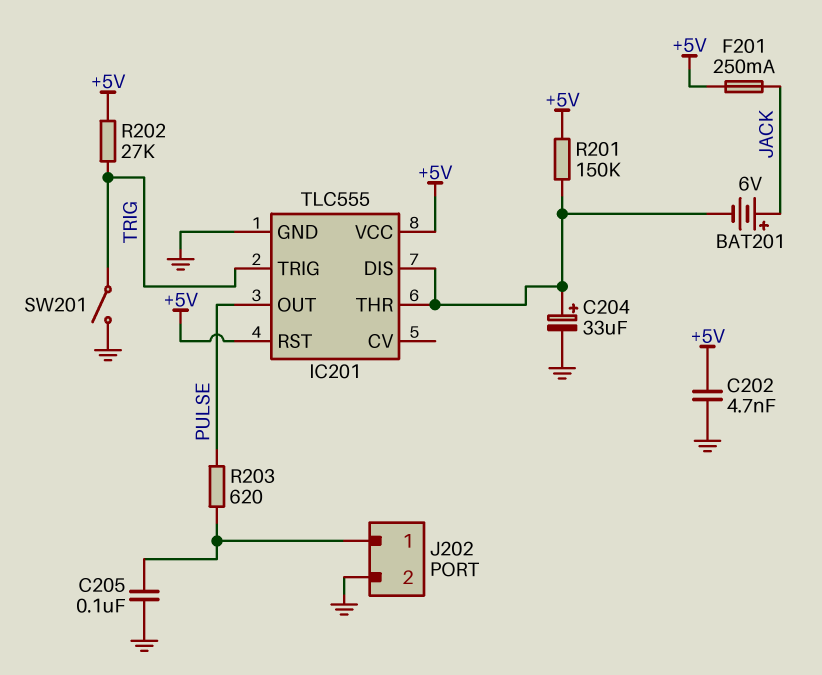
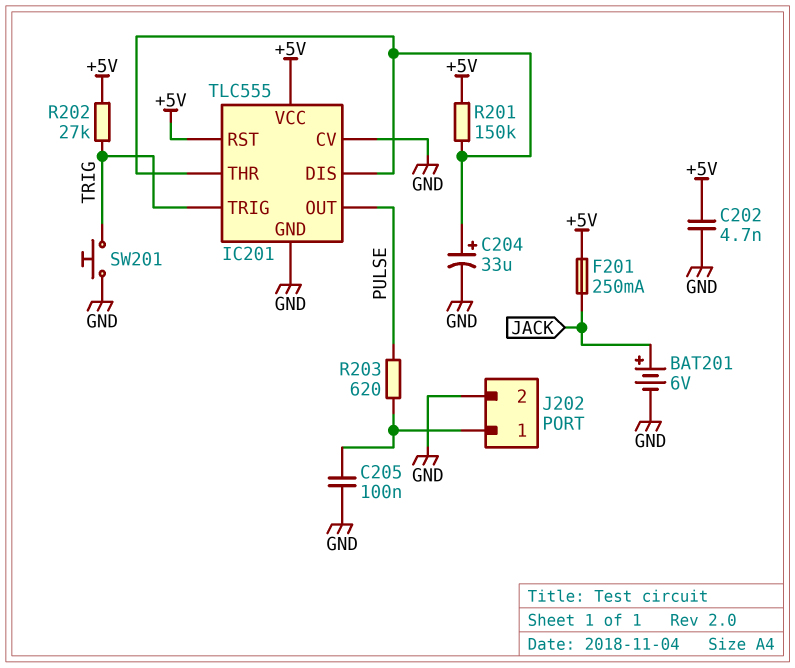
BAT201: 6V (plus JACK, minus IC201/DIS) -> 6V (plus JACK, minus GND)
IC201 pin CV: none -> GND
SW201: switch (GND, TRIG) -> button (GND, TRIG)

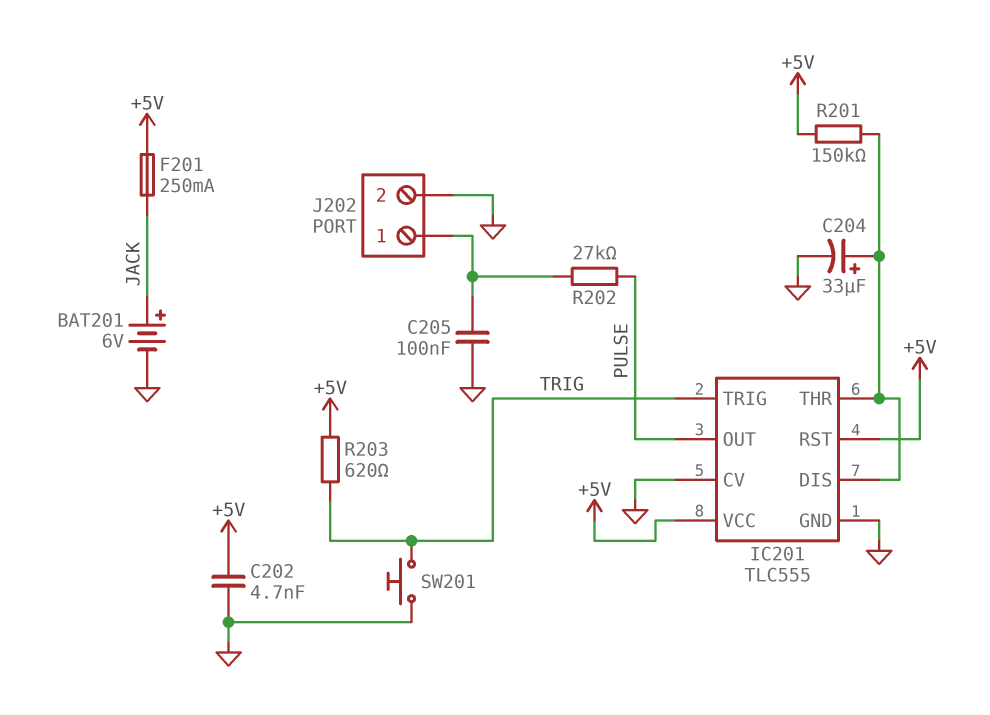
R202: 27k (+5V, TRIG) -> 27k (J202/1, PULSE)
R203: 620 (J202/1, PULSE) -> 620 (+5V, TRIG)

